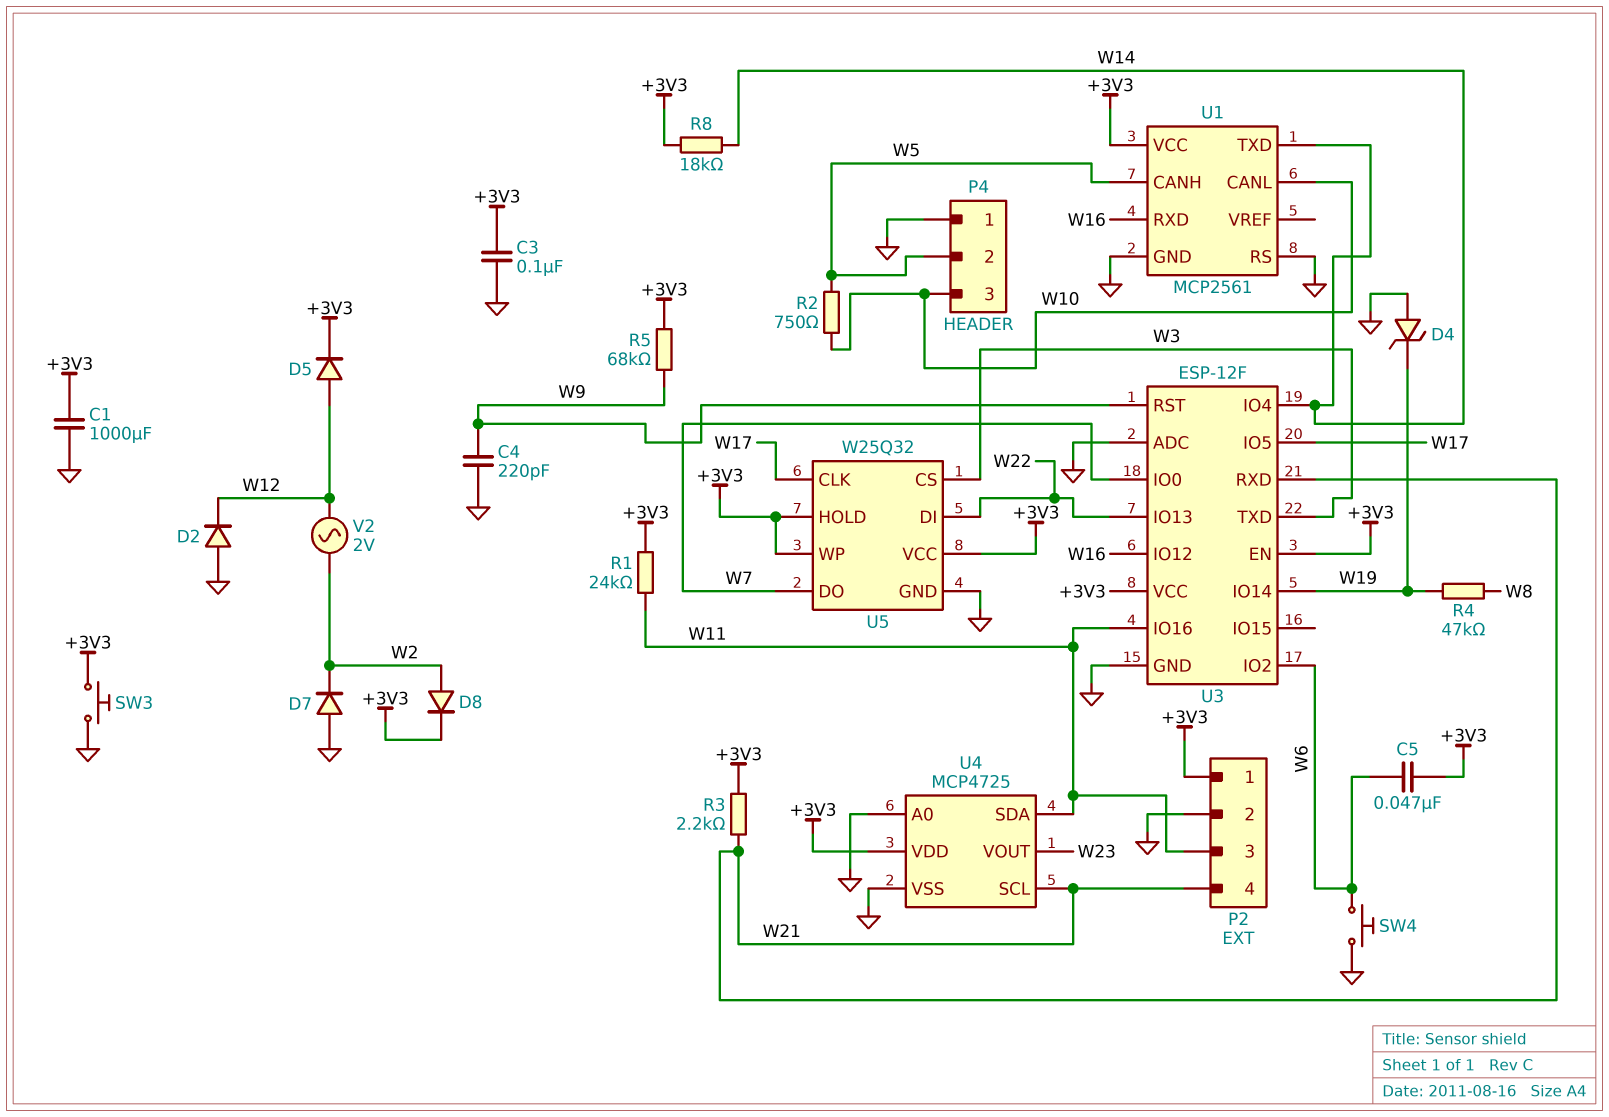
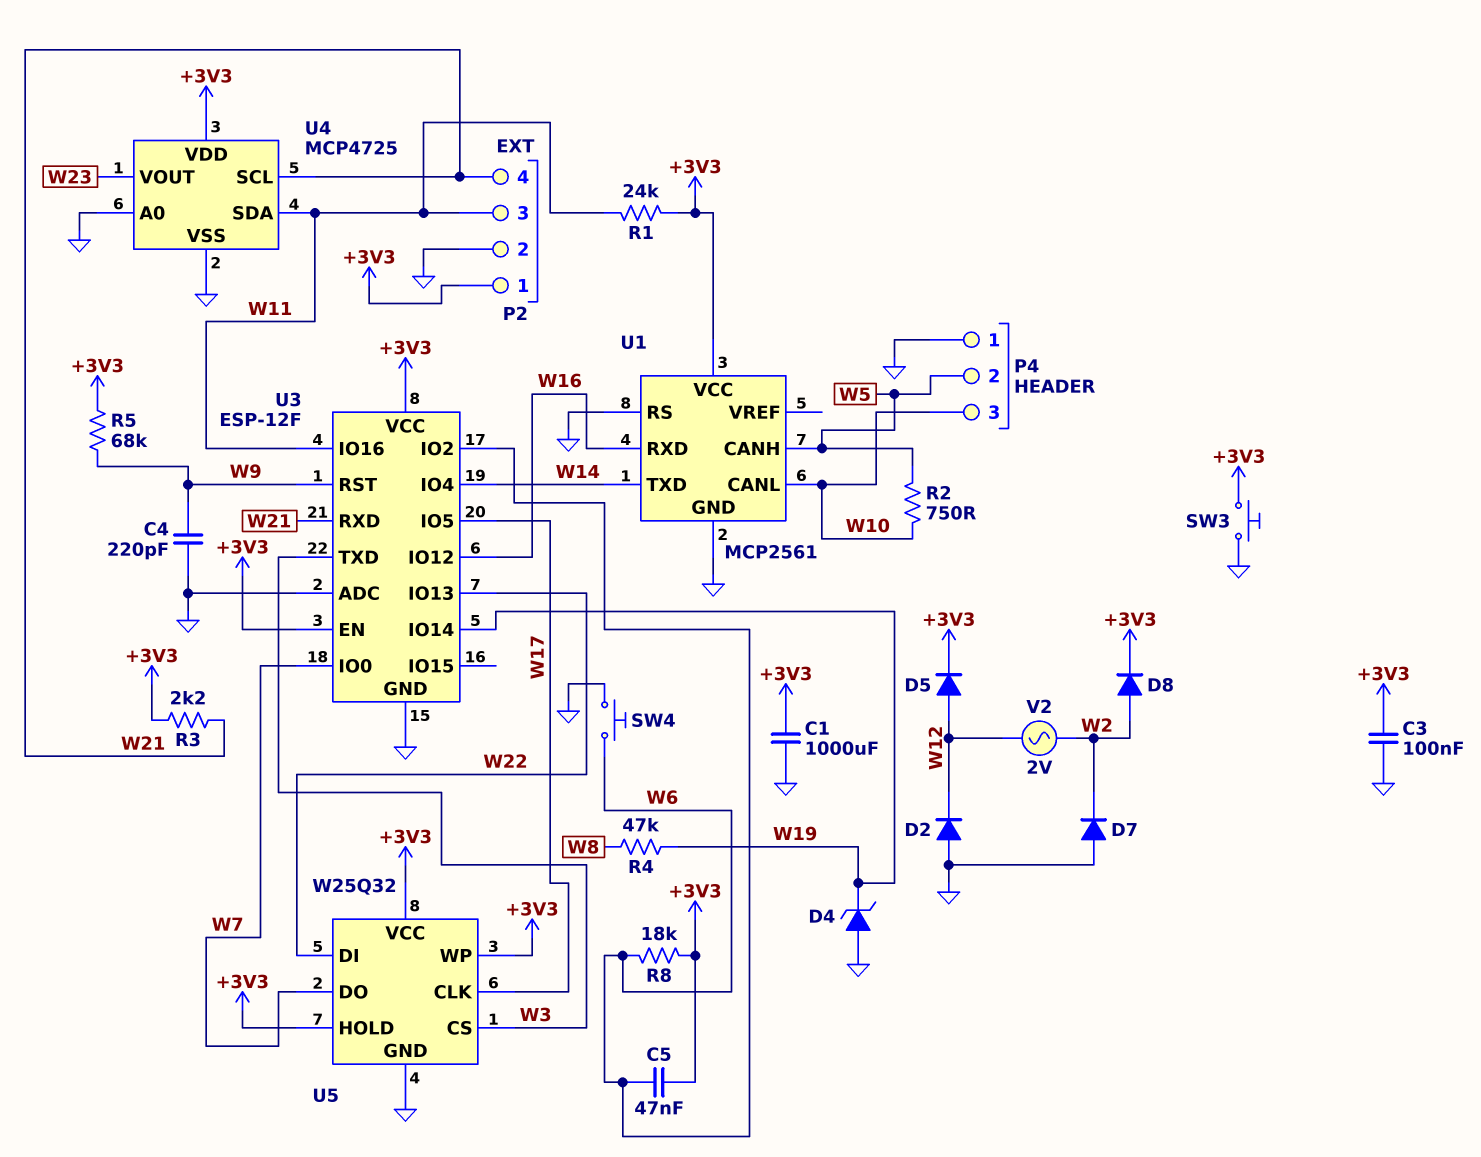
R8: 18k (+3V3, W14) -> 18k (+3V3, W6)

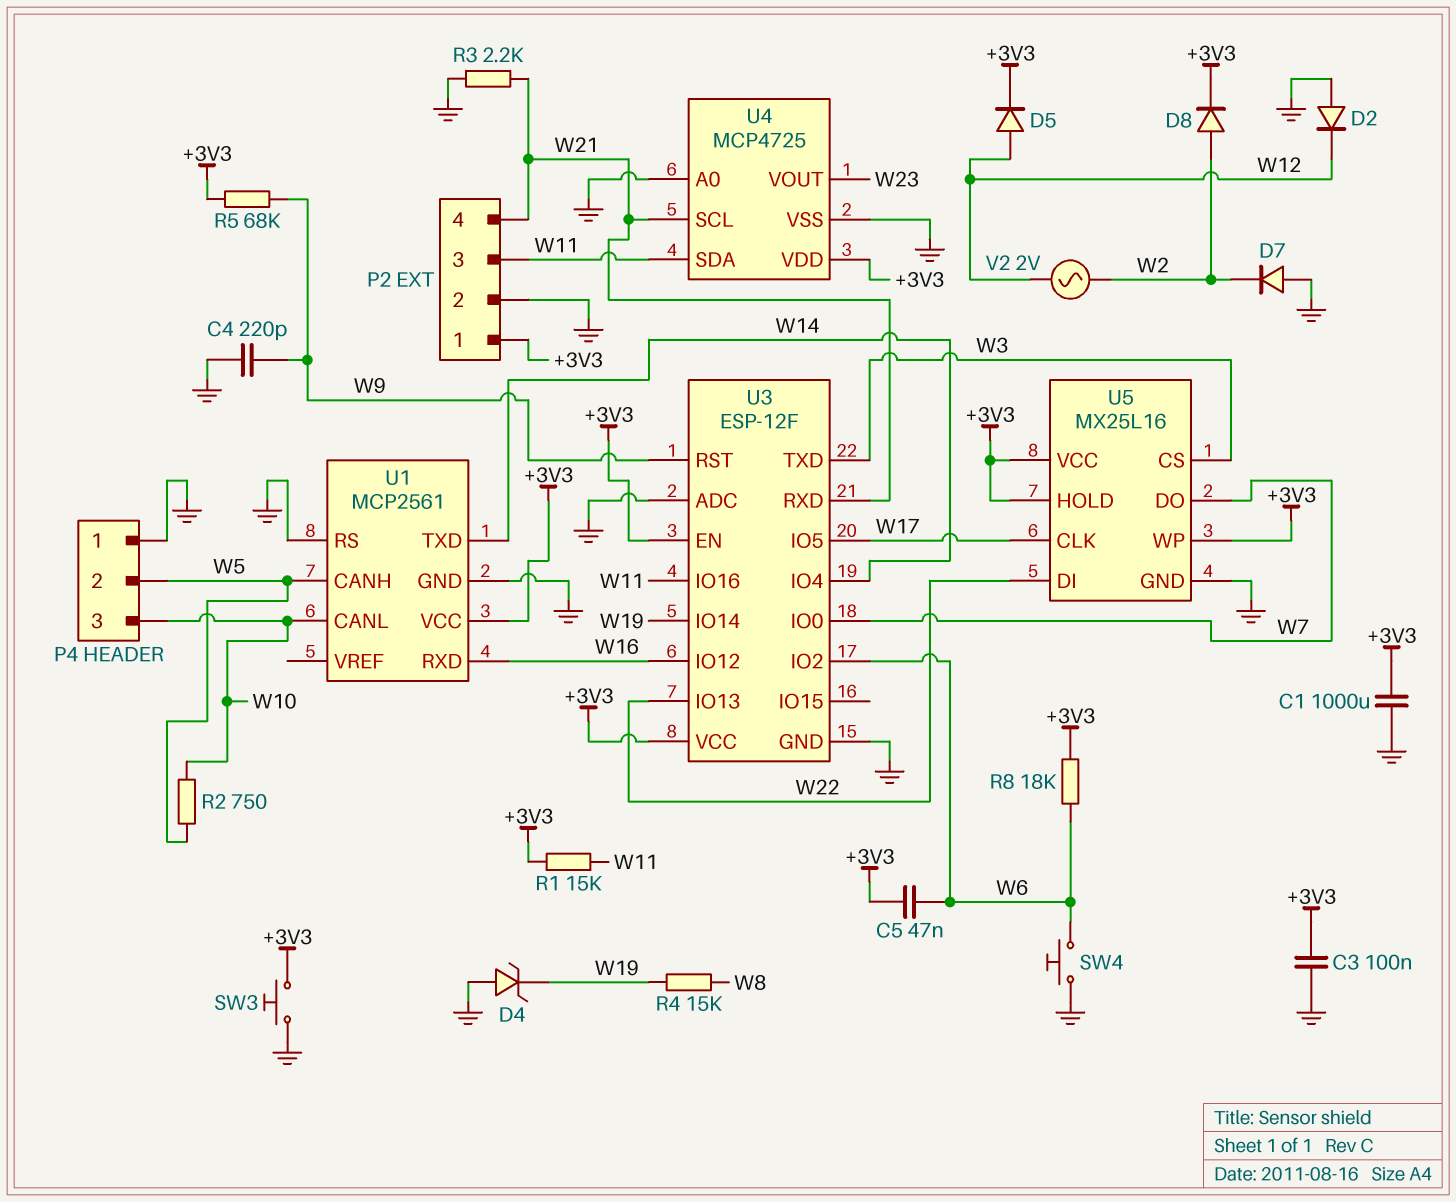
R1: 24k (+3V3, W11) -> 15k (+3V3, W11)
R3: 2.2k (+3V3, W21) -> 2.2k (GND, W21)
R4: 47k (W8, W19) -> 15k (W8, W19)
U5: W25Q32 -> MX25L16

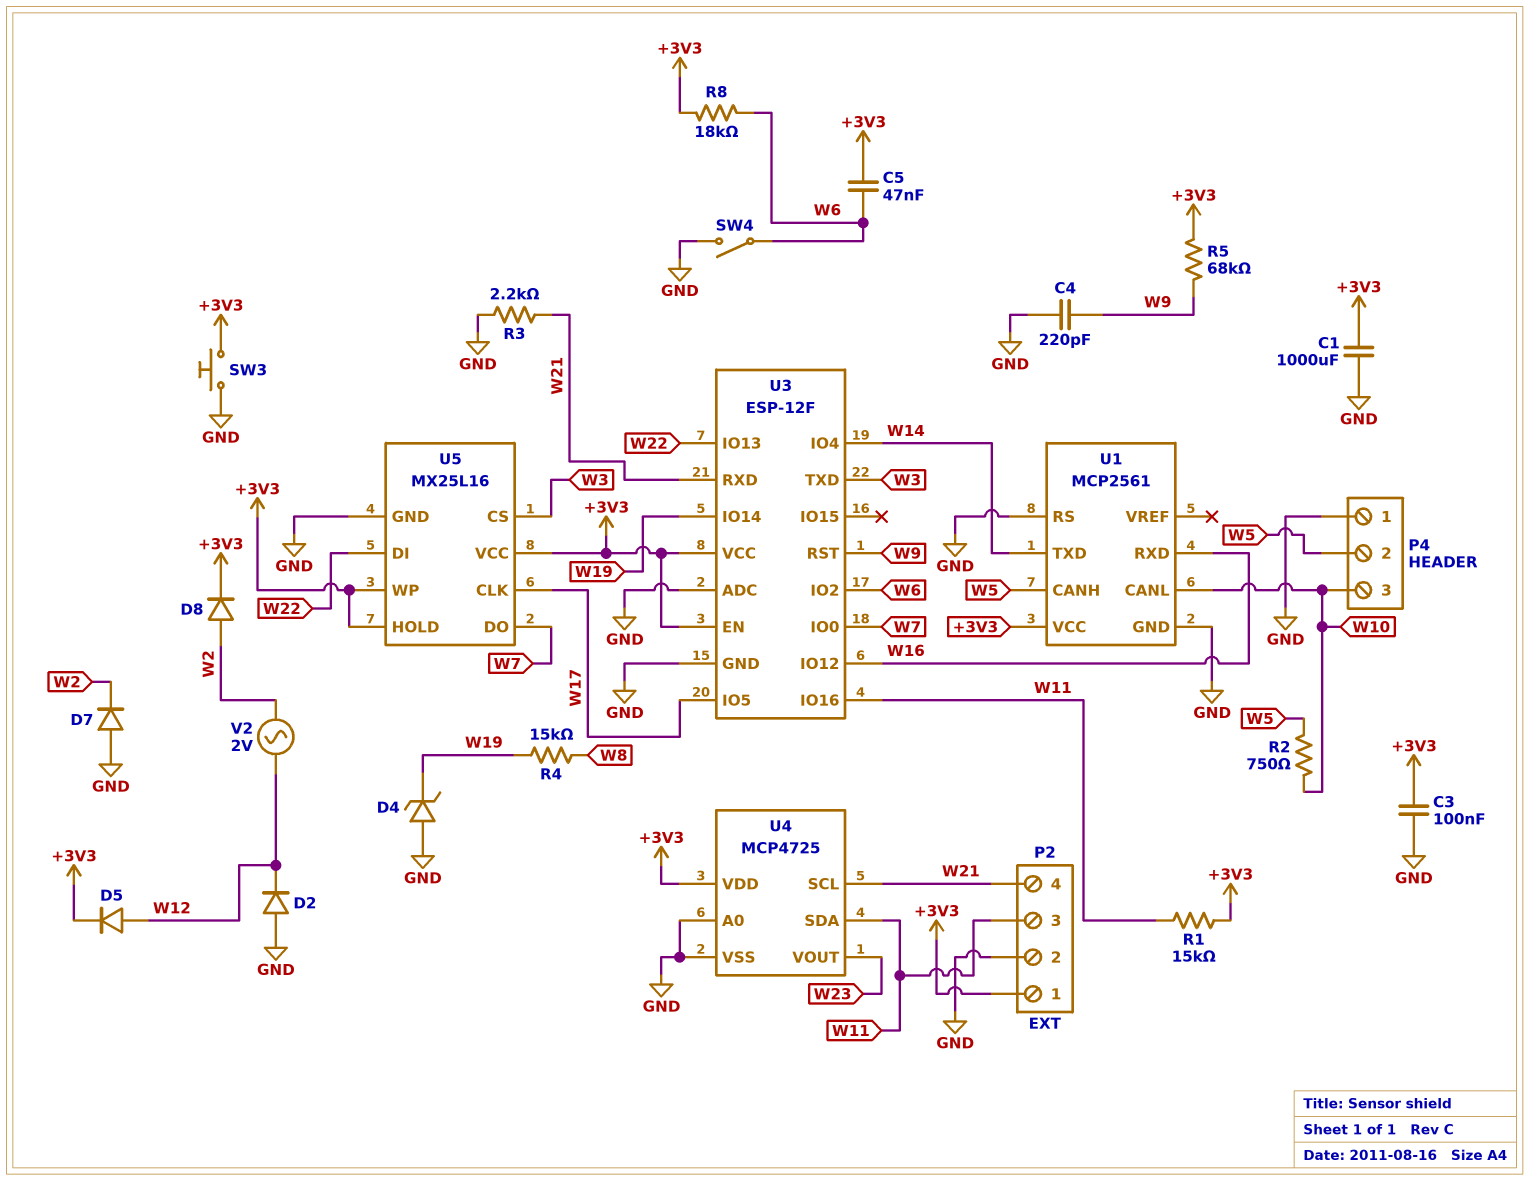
SW4: button (GND, W6) -> switch (GND, W6)

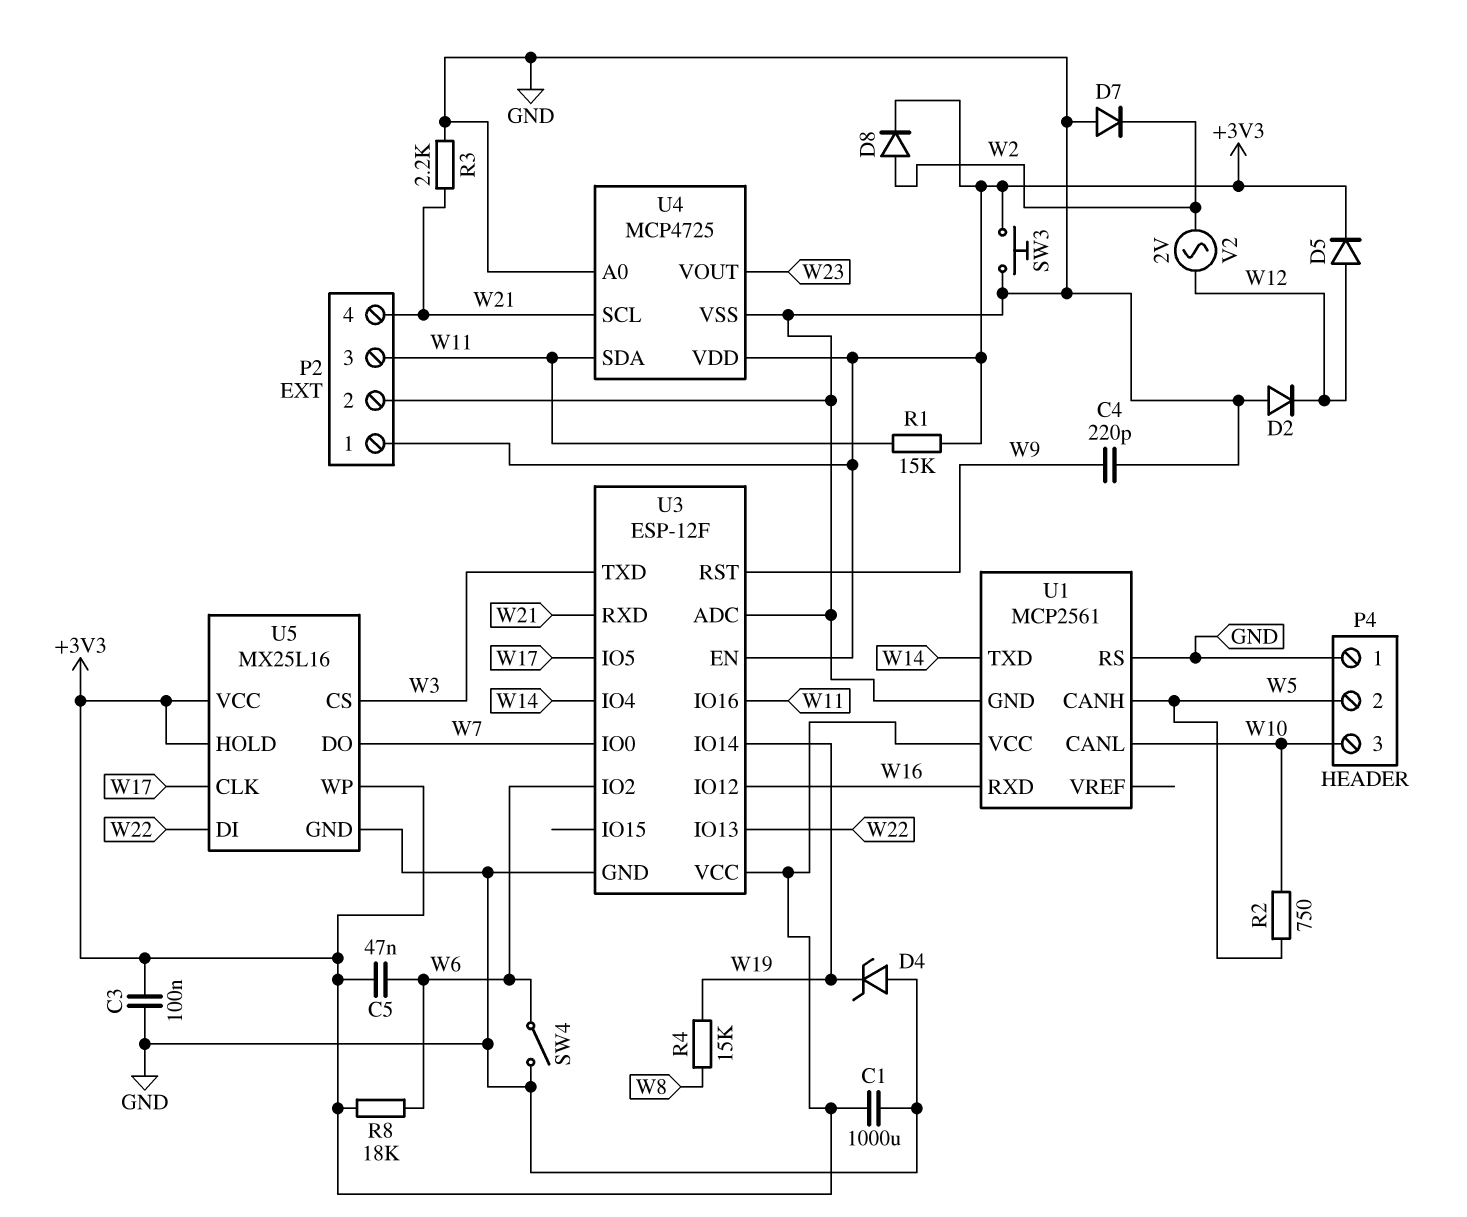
R5: 68k (+3V3, W9) -> none

